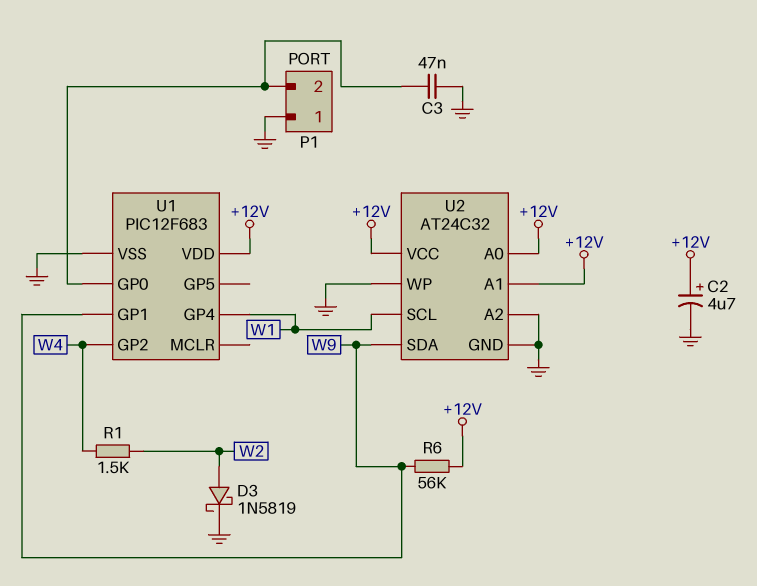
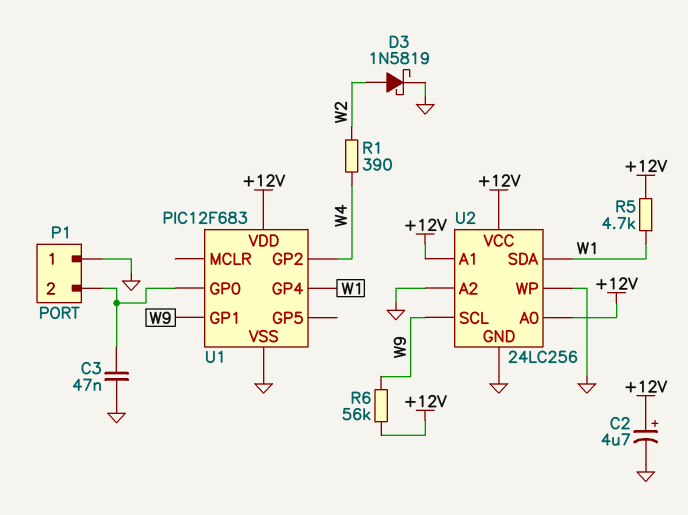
R1: 1.5k (W2, W4) -> 390 (W2, W4)
R5: none -> 4.7k (+12V, W1)
U2: AT24C32 -> 24LC256
U2 pin SCL: W1 -> W9
U2 pin SDA: W9 -> W1

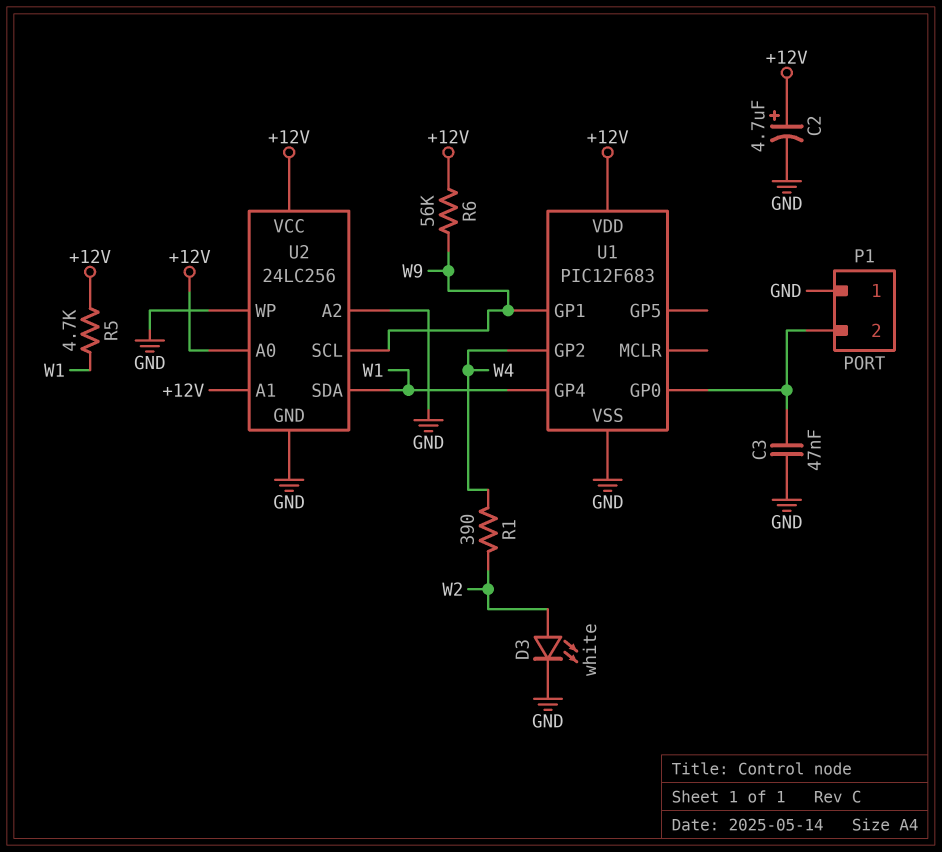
D3: schottky 1N5819 (A W2, K GND) -> LED white (A W2, K GND)

